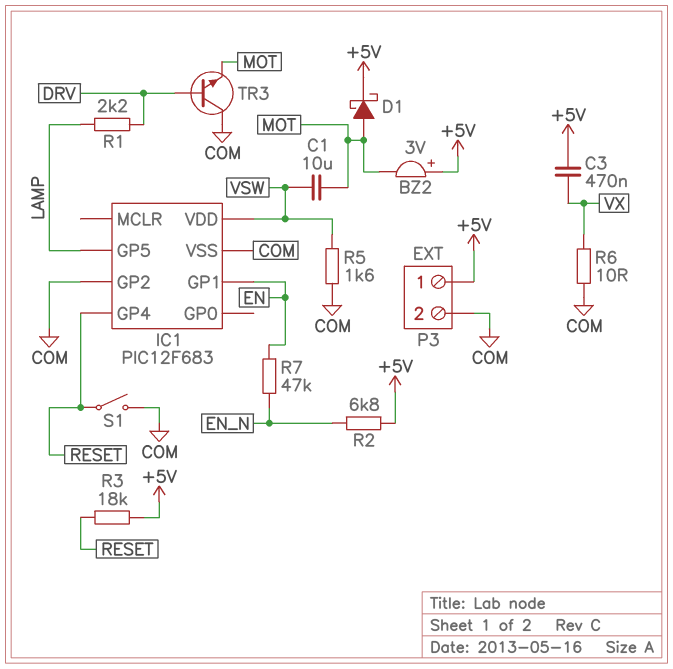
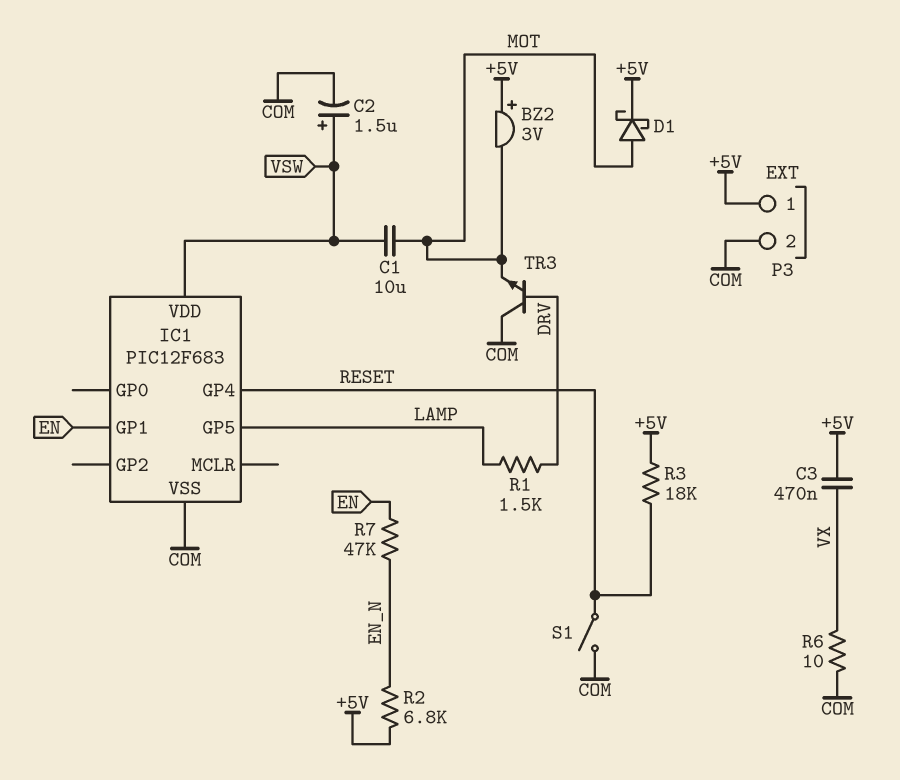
C2: none -> 1.5uF (plus VSW, minus COM)
IC1 pin GP2: COM -> none
R1: 2.2k (DRV, LAMP) -> 1.5k (DRV, LAMP)
R5: 1.6k (COM, VSW) -> none

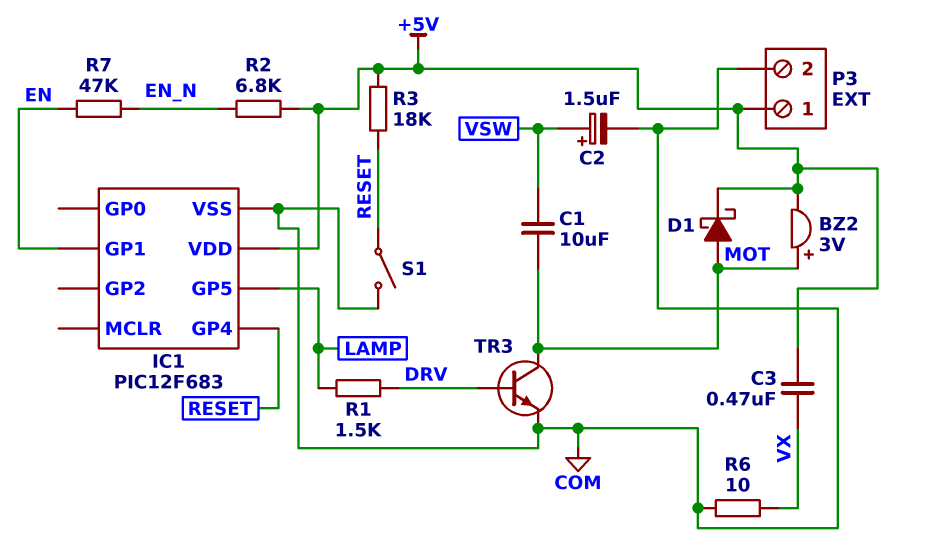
BZ2: buzzer 3V (plus +5V, minus MOT) -> buzzer 3V (plus MOT, minus +5V)
IC1 pin VDD: VSW -> +5V
TR3: NPN (B DRV, C COM, E MOT) -> NPN (B DRV, C MOT, E COM)

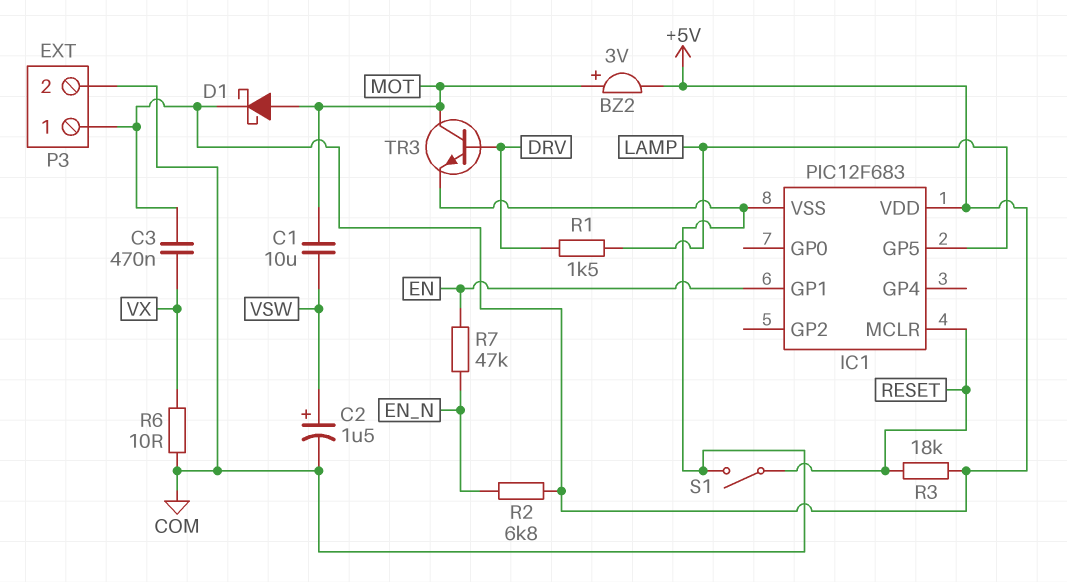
IC1 pin GP4: RESET -> none
IC1 pin MCLR: none -> RESET

